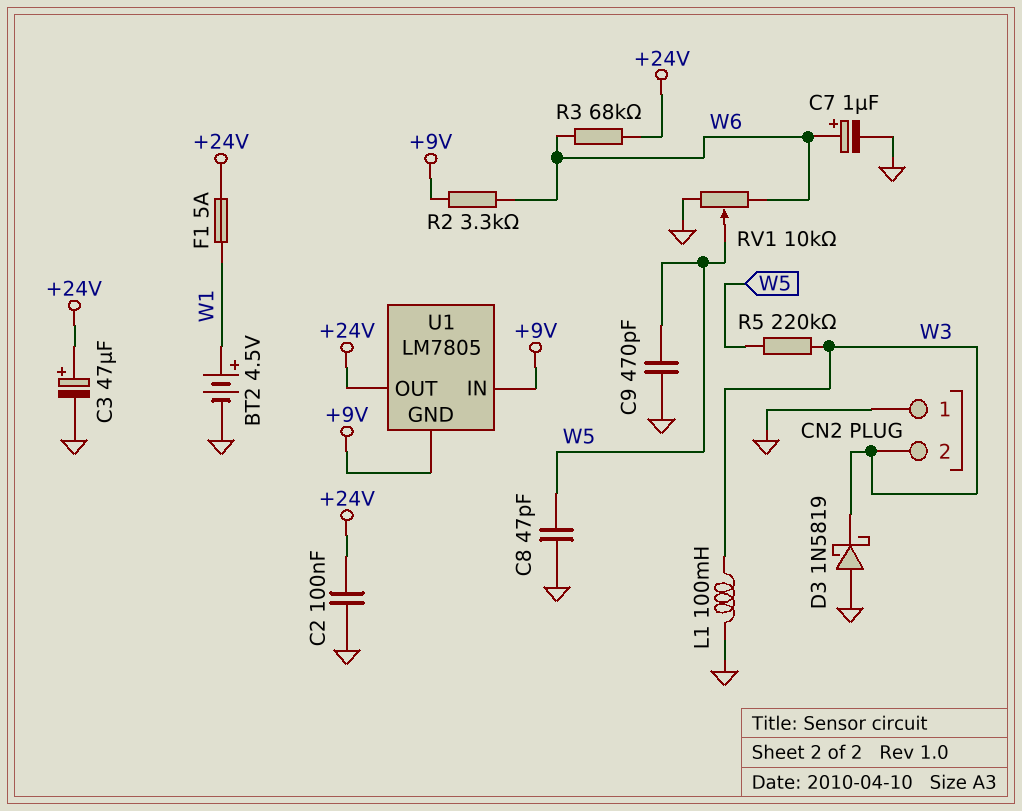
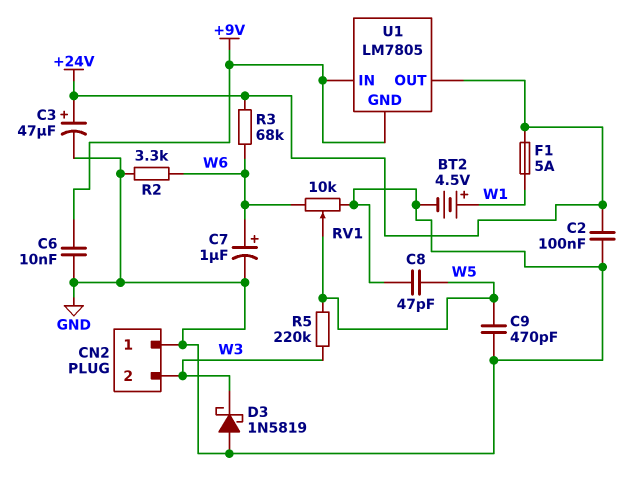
C6: none -> 10nF (+9V, GND)
L1: 100mH (GND, W3) -> none
R2: 3.3k (+9V, W6) -> 3.3k (GND, W6)

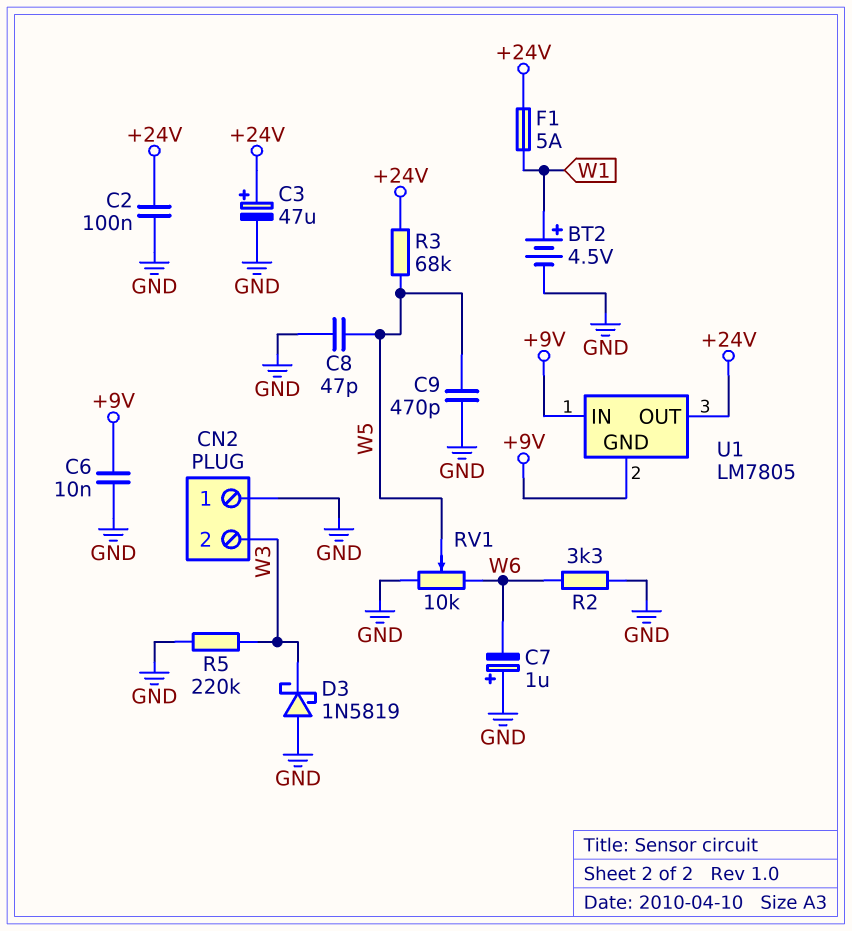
C7: 1uF (plus W6, minus GND) -> 1uF (plus GND, minus W6)
R3: 68k (+24V, W6) -> 68k (+24V, W5)
R5: 220k (W3, W5) -> 220k (GND, W3)

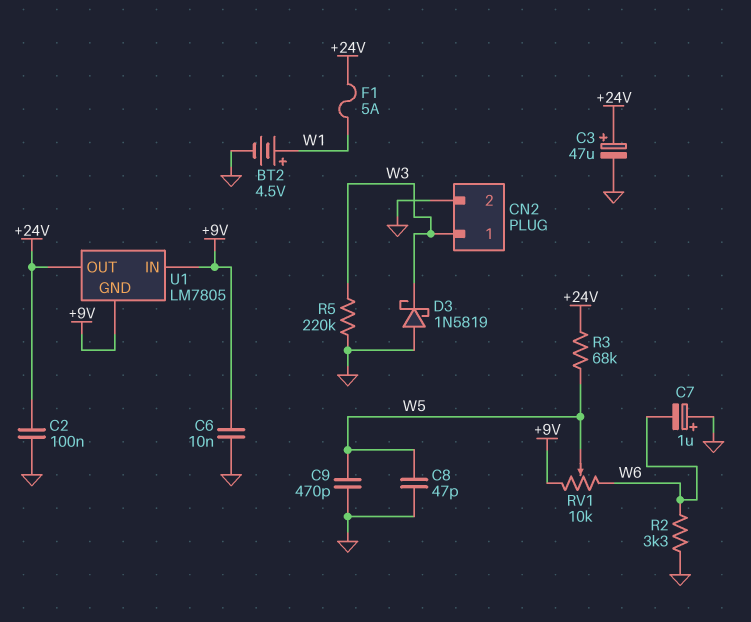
CN2 pin 1: GND -> W3
CN2 pin 2: W3 -> GND
RV1: 10k (GND, W6, wiper W5) -> 10k (+9V, W6, wiper W5)

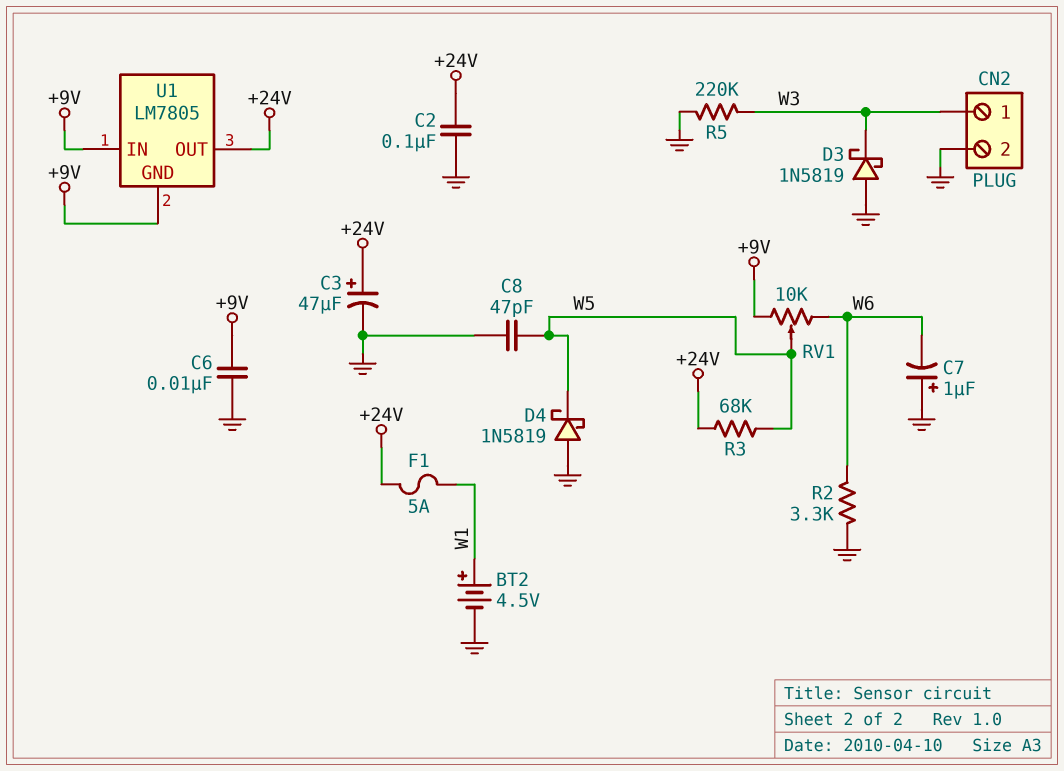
C9: 470pF (GND, W5) -> none
D4: none -> schottky 1N5819 (A GND, K W5)

